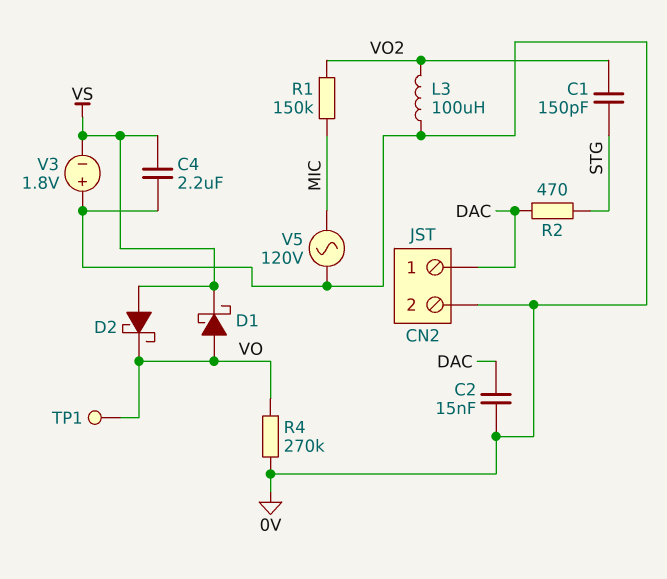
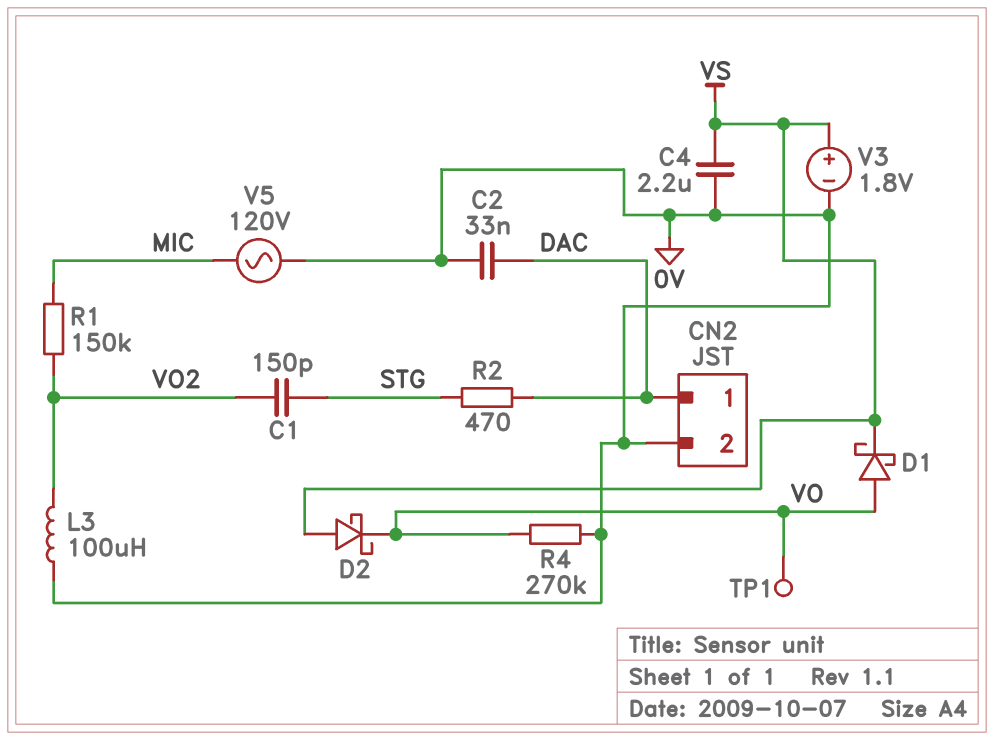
C2: 15nF (0V, DAC) -> 33nF (0V, DAC)
V3: 1.8V (plus 0V, minus VS) -> 1.8V (plus VS, minus 0V)

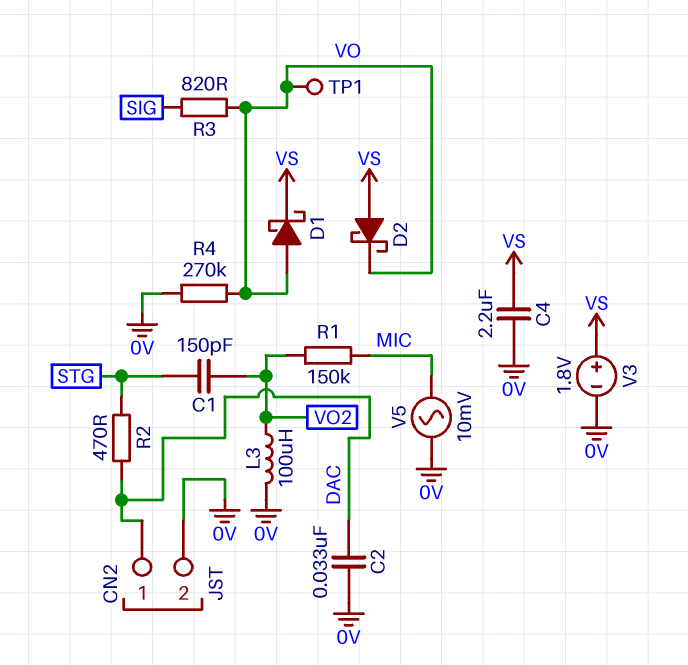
R3: none -> 820 (SIG, VO)
V5: AC 120V (0V, MIC) -> AC 10mV (0V, MIC)

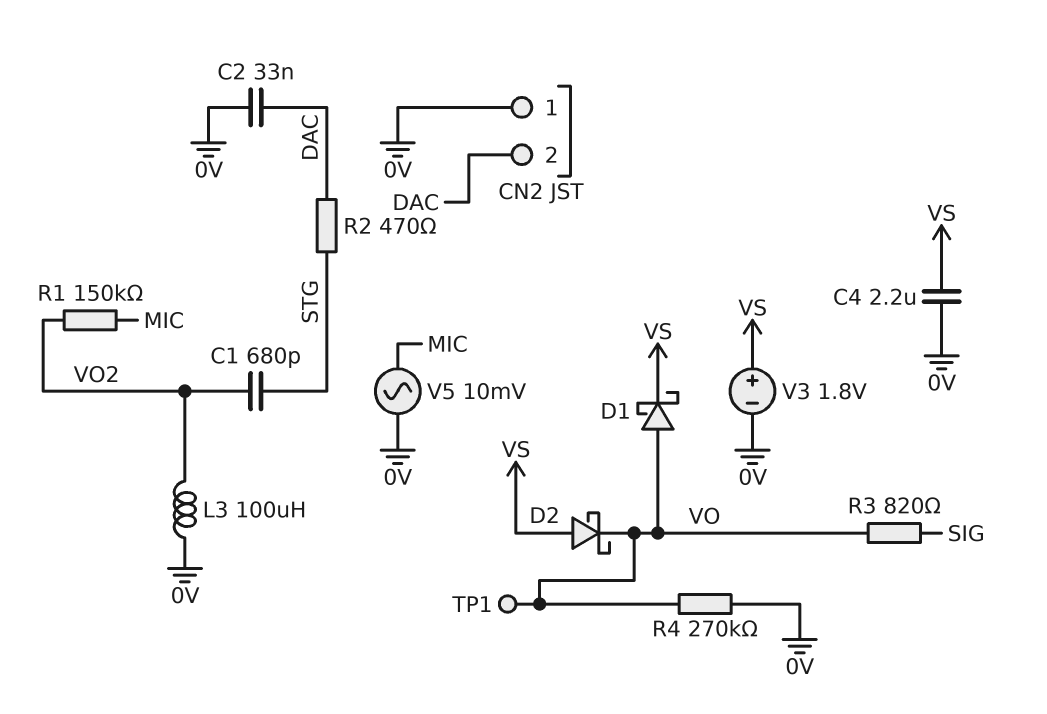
C1: 150pF (STG, VO2) -> 680pF (STG, VO2)
CN2 pin 1: DAC -> 0V
CN2 pin 2: 0V -> DAC

